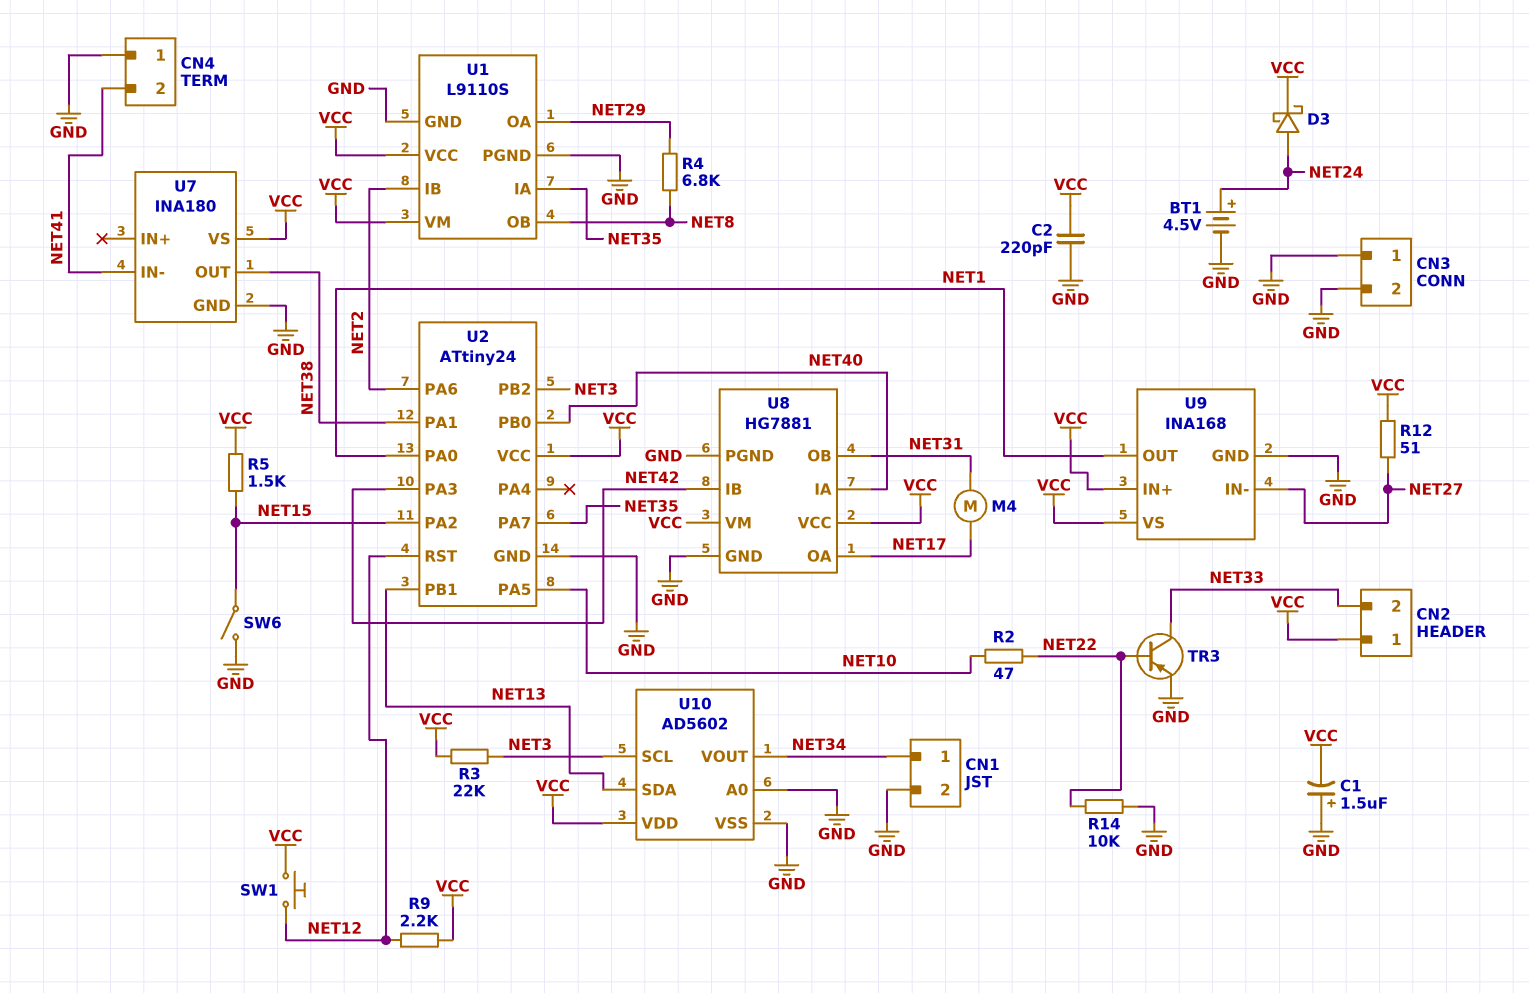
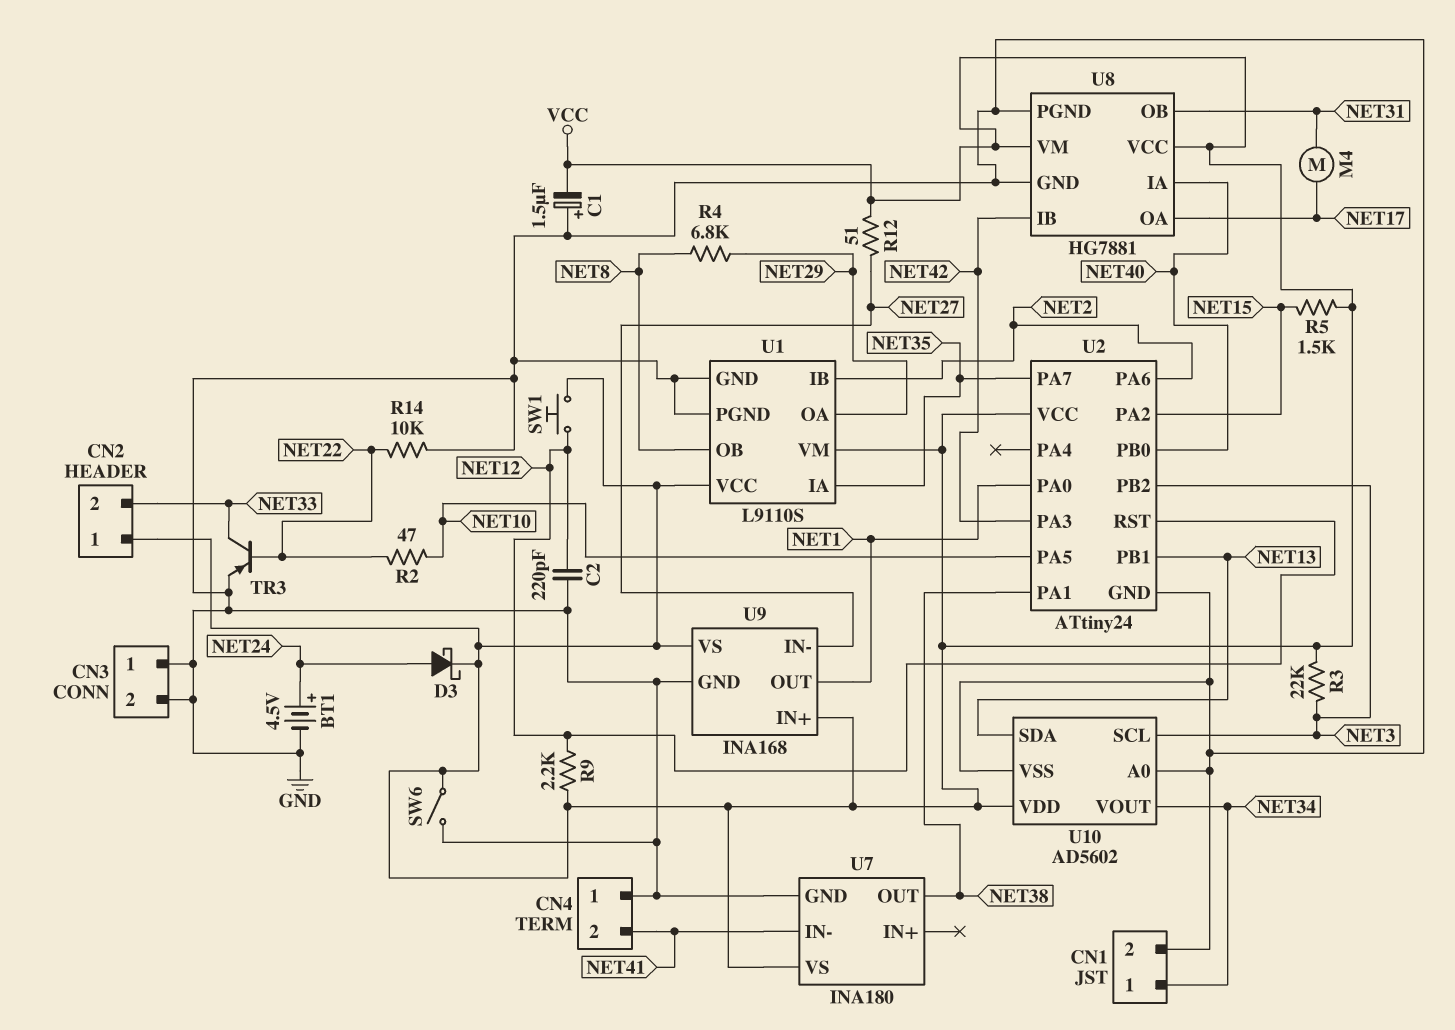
C2: 220pF (GND, VCC) -> 220pF (GND, NET12)
SW6: switch (GND, NET15) -> switch (GND, VCC)

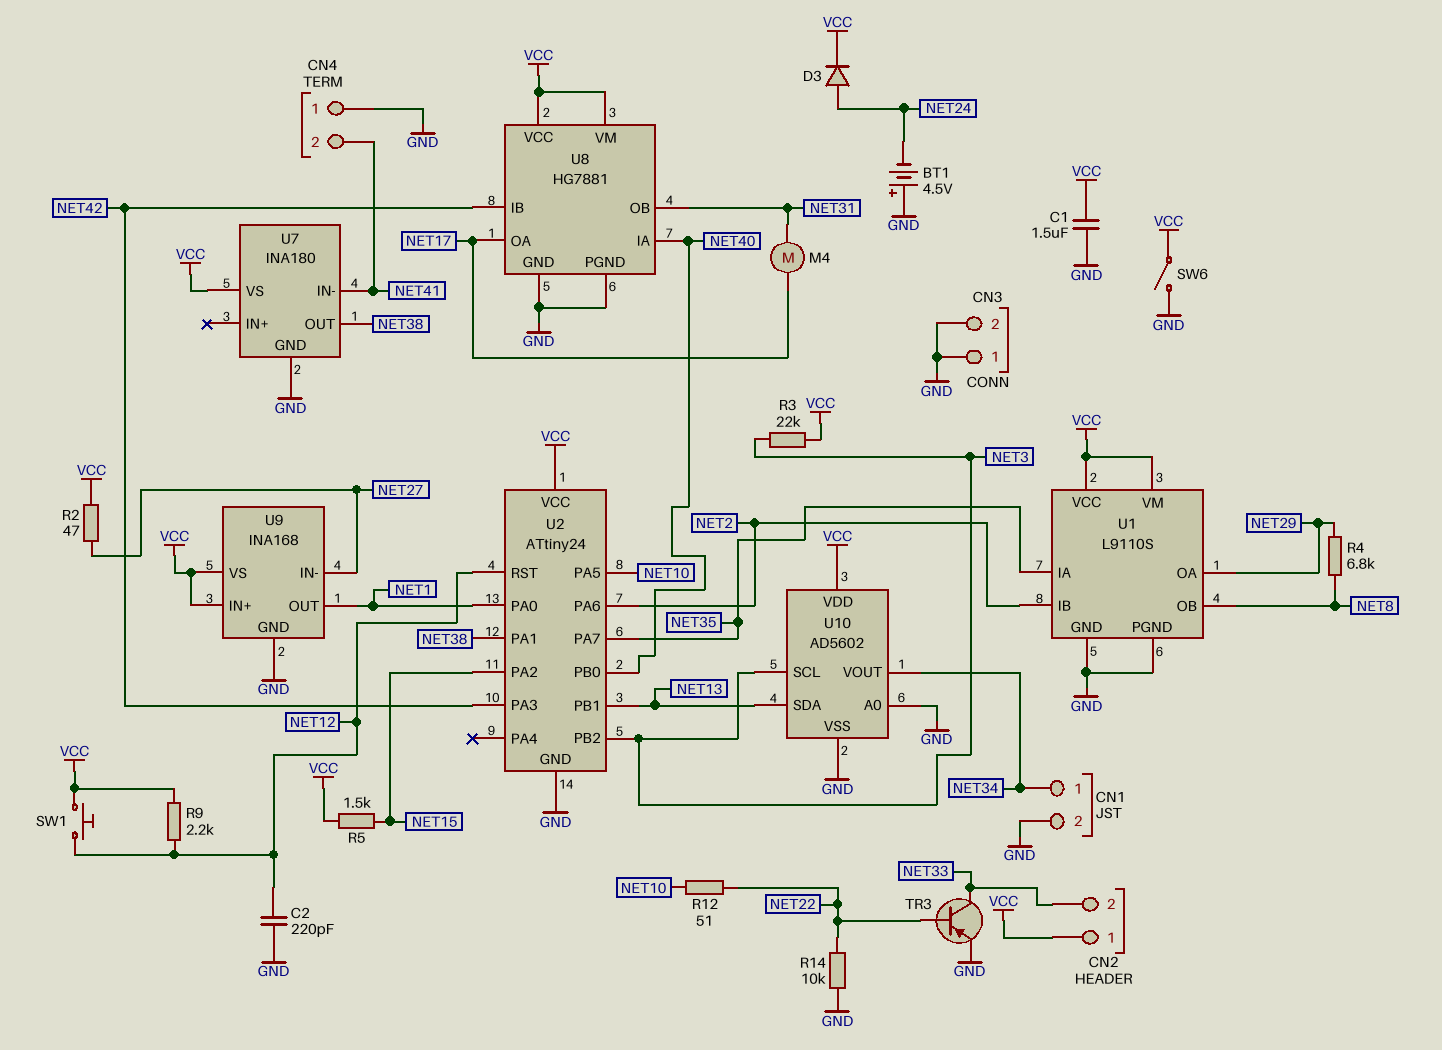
BT1: 4.5V (plus NET24, minus GND) -> 4.5V (plus GND, minus NET24)
C1: 1.5uF (plus GND, minus VCC) -> 1.5uF (GND, VCC)
D3: schottky (A NET24, K VCC) -> diode (A NET24, K VCC)
R2: 47 (NET10, NET22) -> 47 (NET27, VCC)
R12: 51 (NET27, VCC) -> 51 (NET10, NET22)

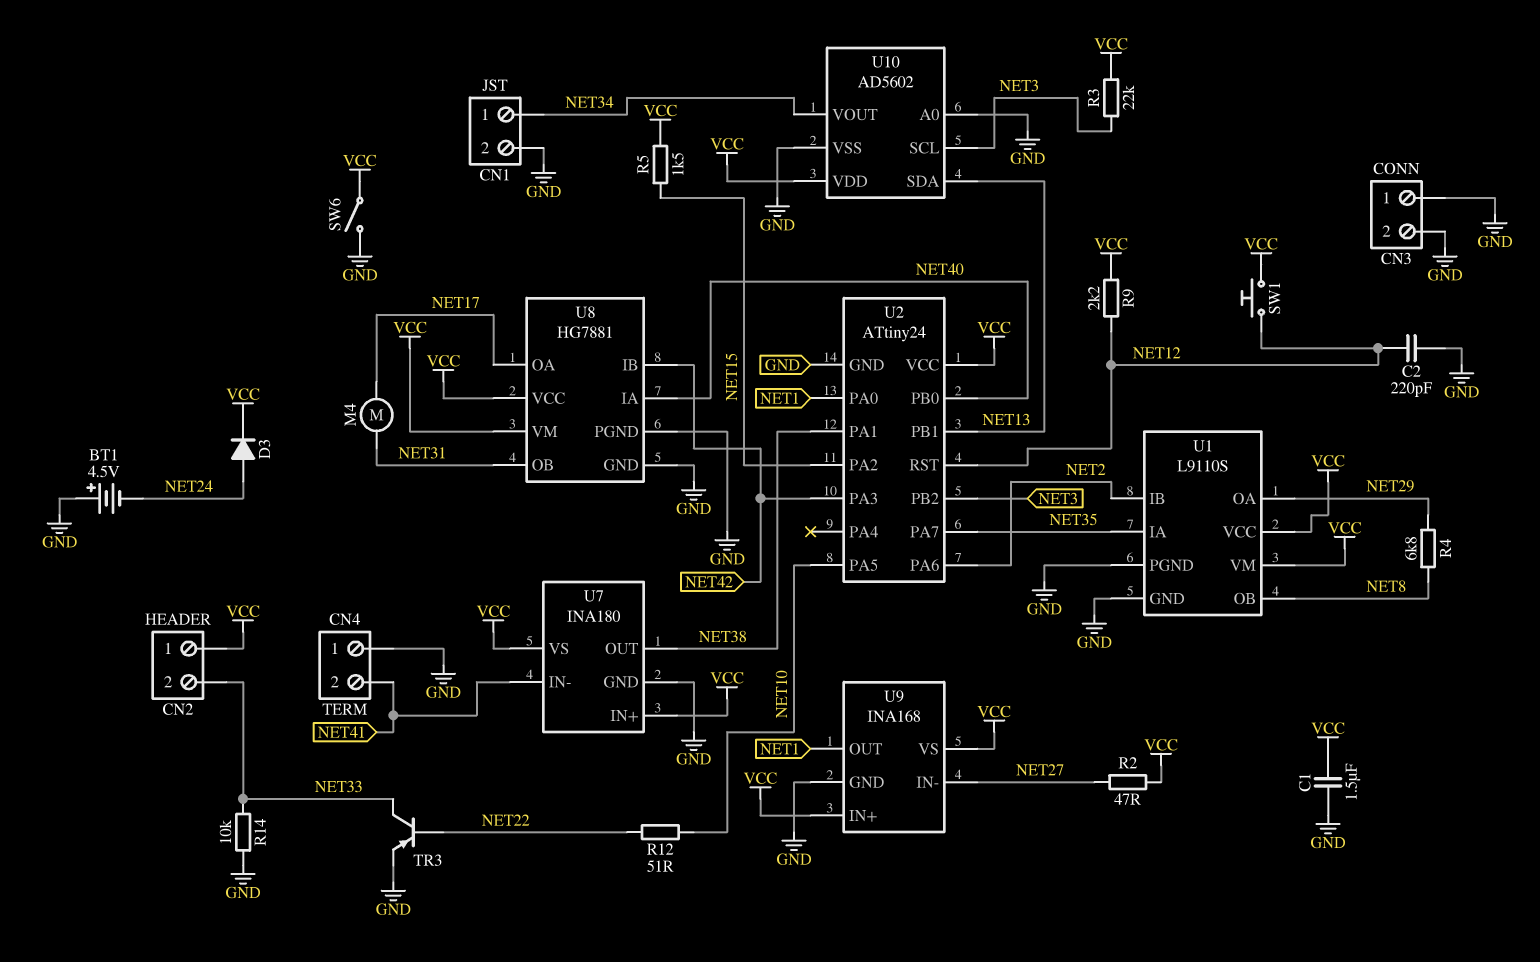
R14: 10k (GND, NET22) -> 10k (GND, NET33)
U7 pin IN+: none -> VCC

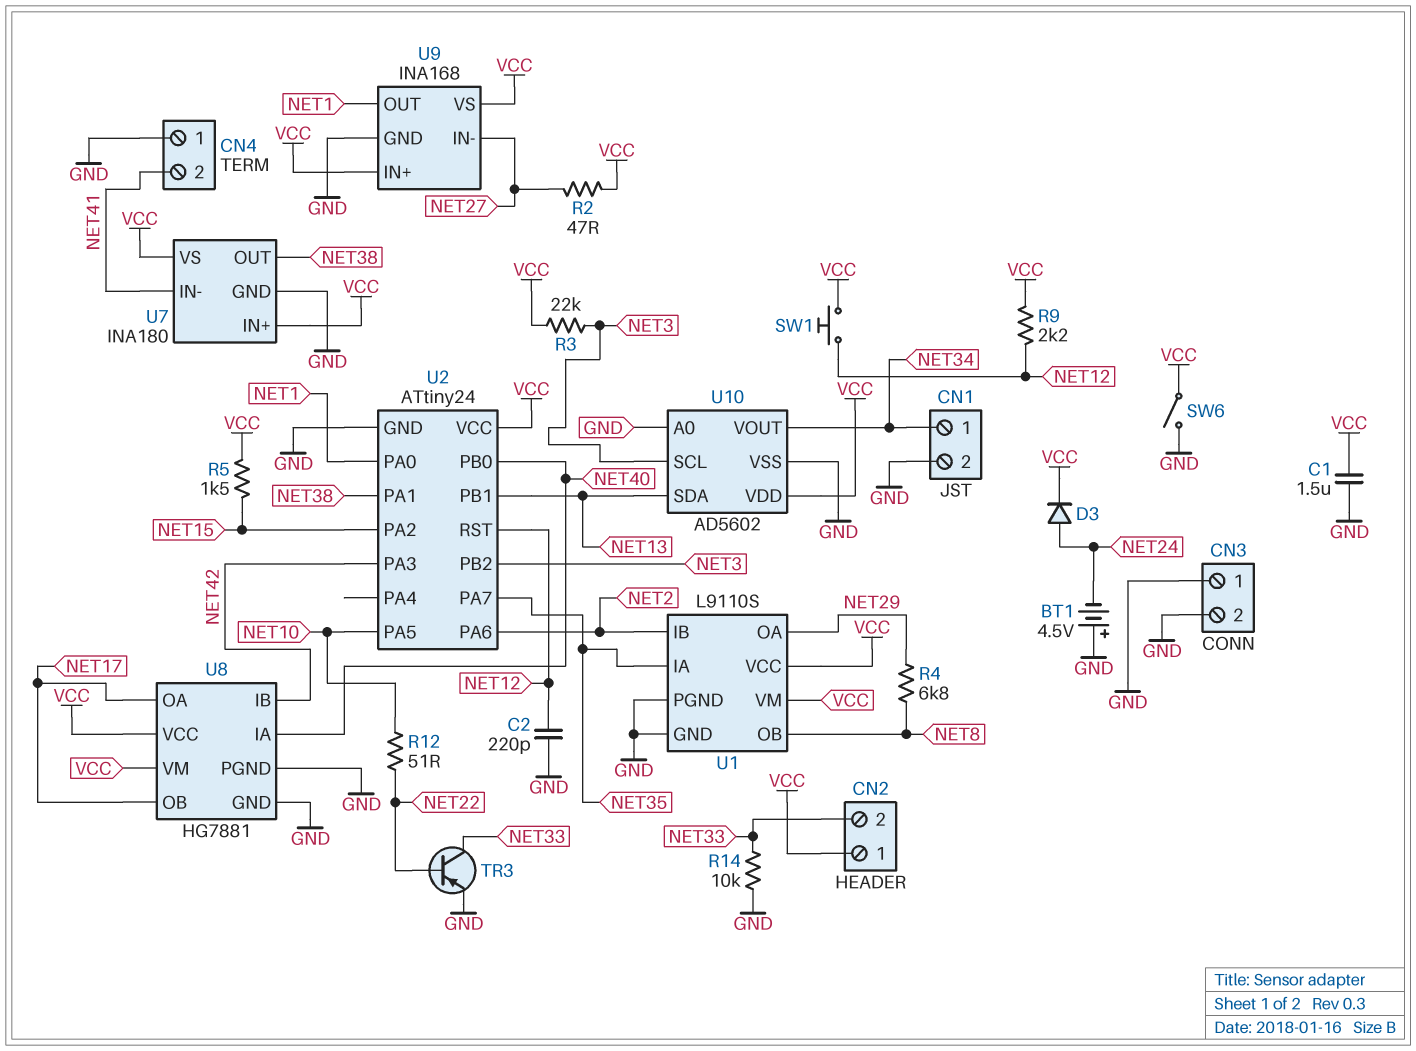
M4: motor (NET17, NET31) -> none
U8 pin OB: NET31 -> NET17

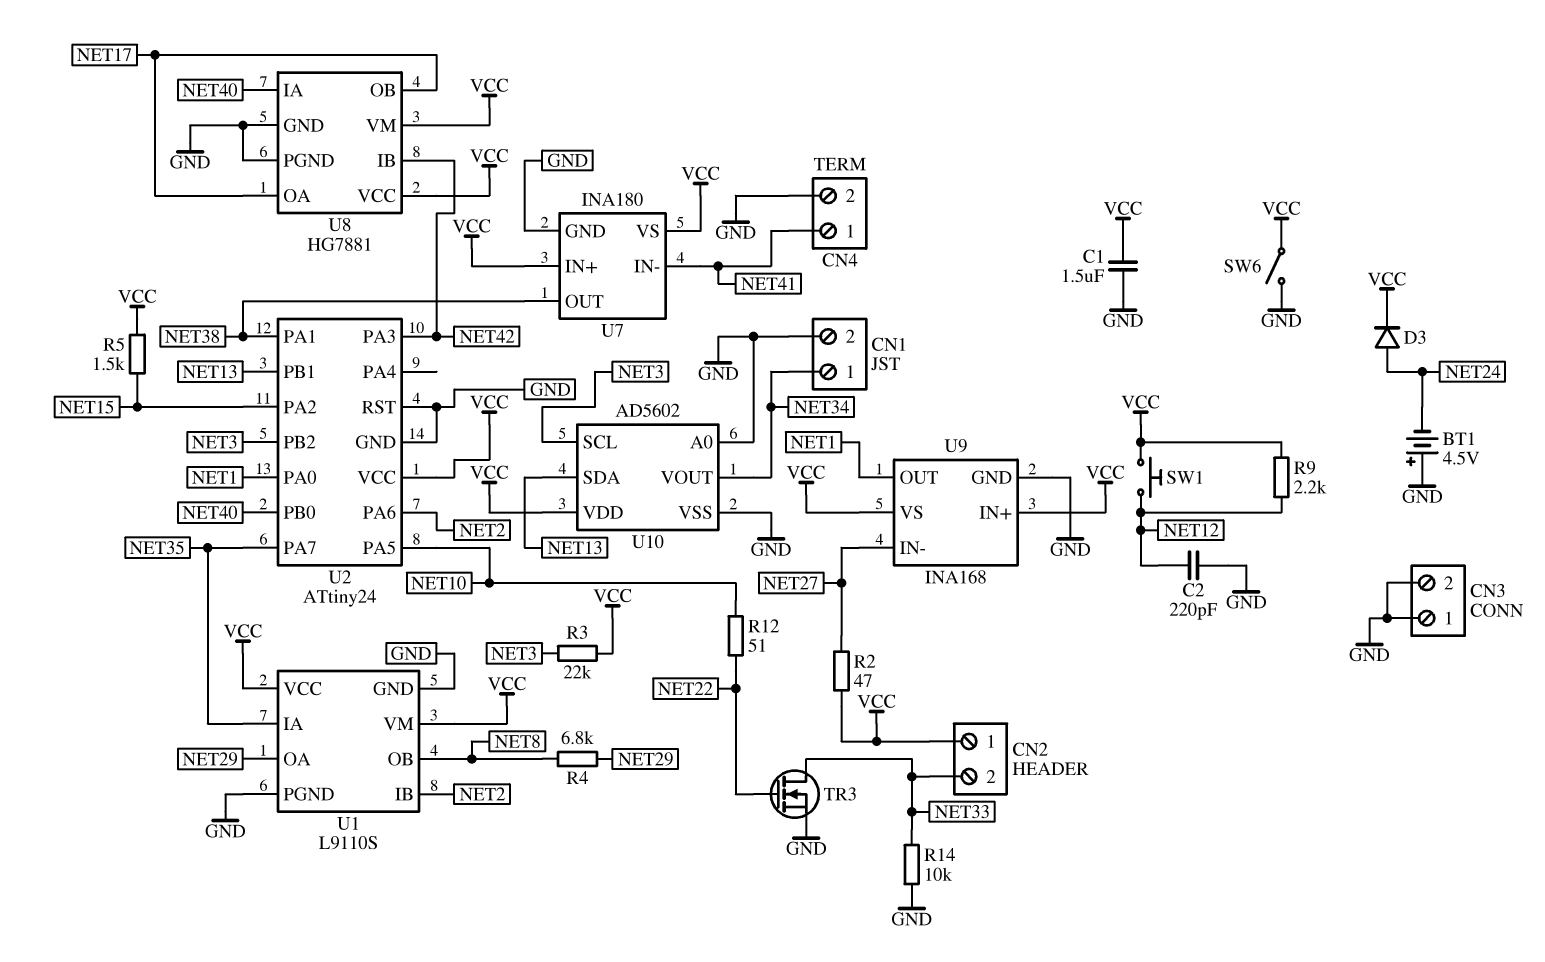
CN4 pin 1: GND -> NET41
CN4 pin 2: NET41 -> GND
TR3: PNP (B NET22, C NET33, E GND) -> NMOS (G NET22, D NET33, S GND)
U2 pin RST: NET12 -> GND

